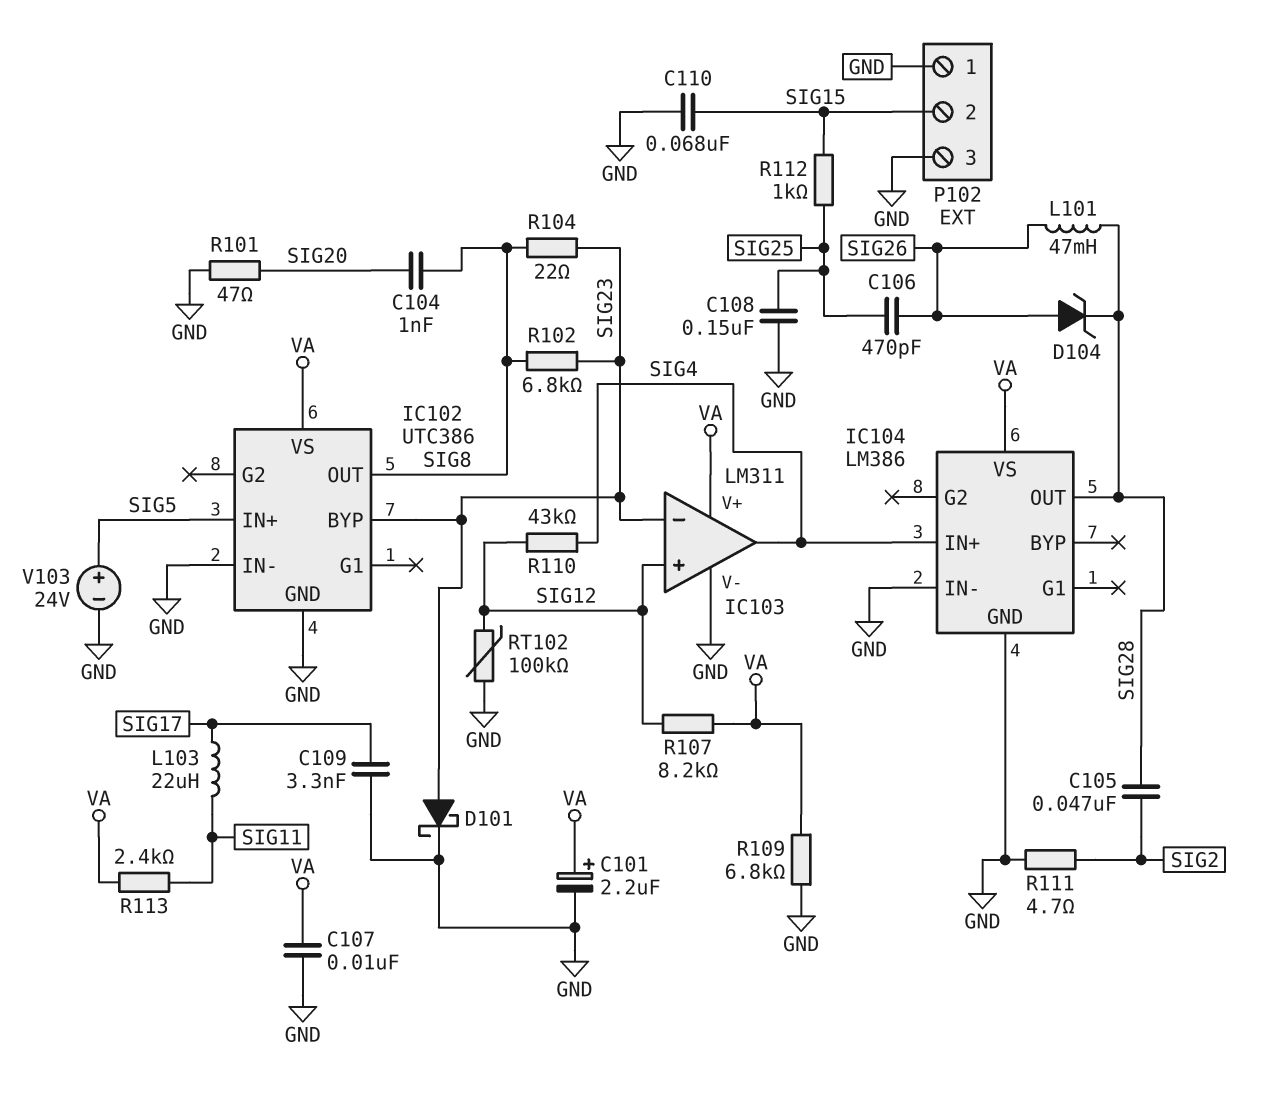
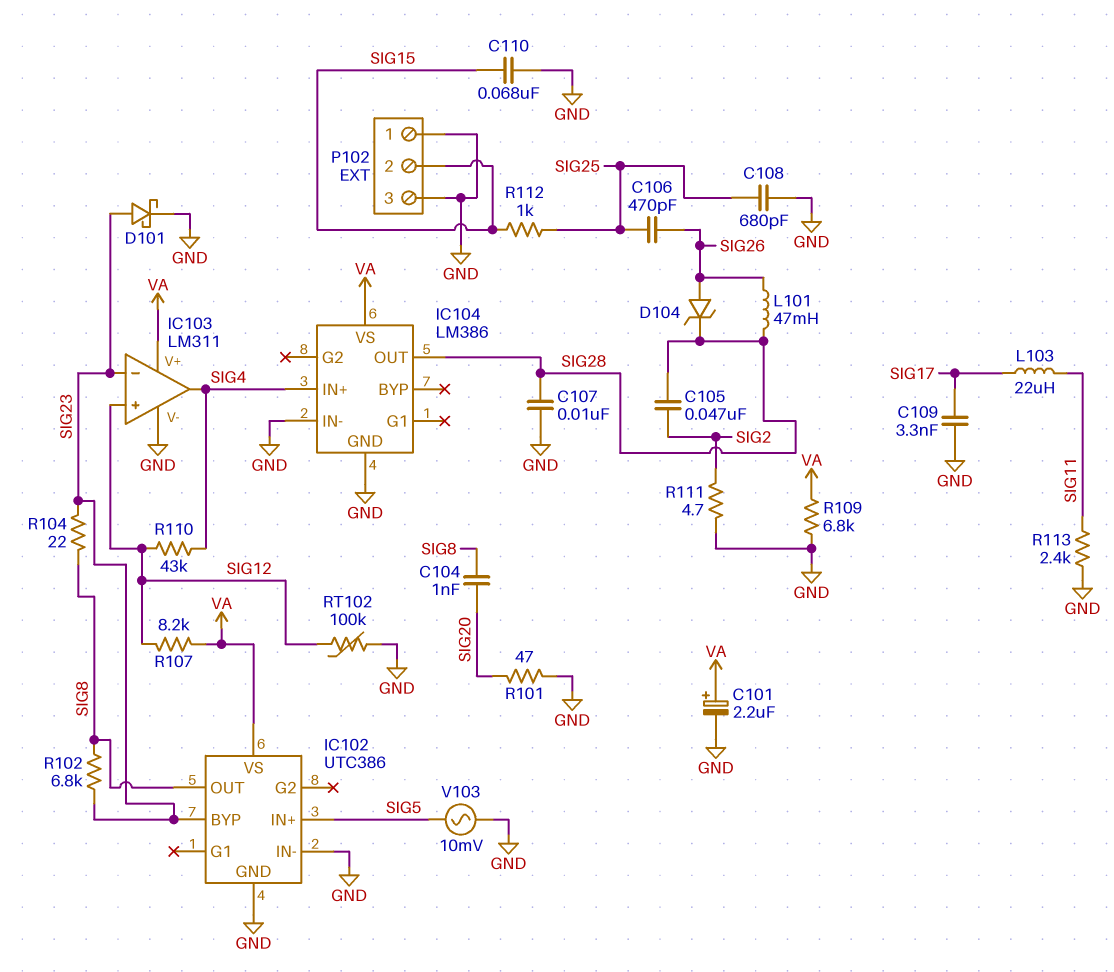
C107: 10nF (GND, VA) -> 10nF (GND, SIG28)
C108: 150nF (GND, SIG25) -> 680pF (GND, SIG25)
R113: 2.4k (SIG11, VA) -> 2.4k (GND, SIG11)
V103: 24V (plus SIG5, minus GND) -> AC 10mV (GND, SIG5)

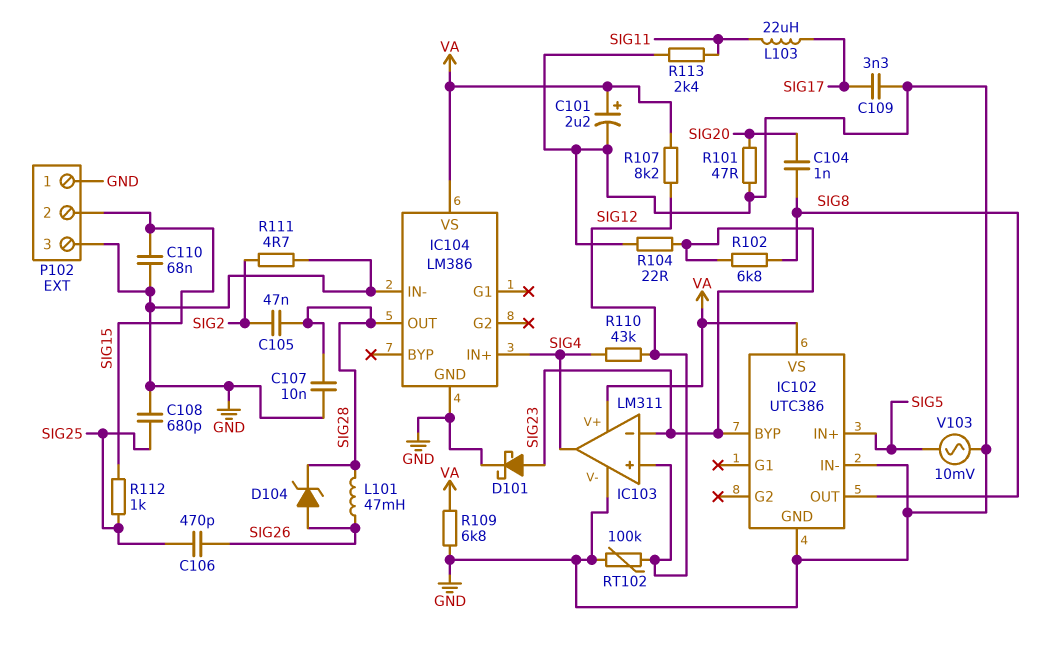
R104: 22 (SIG8, SIG23) -> 22 (GND, SIG23)

